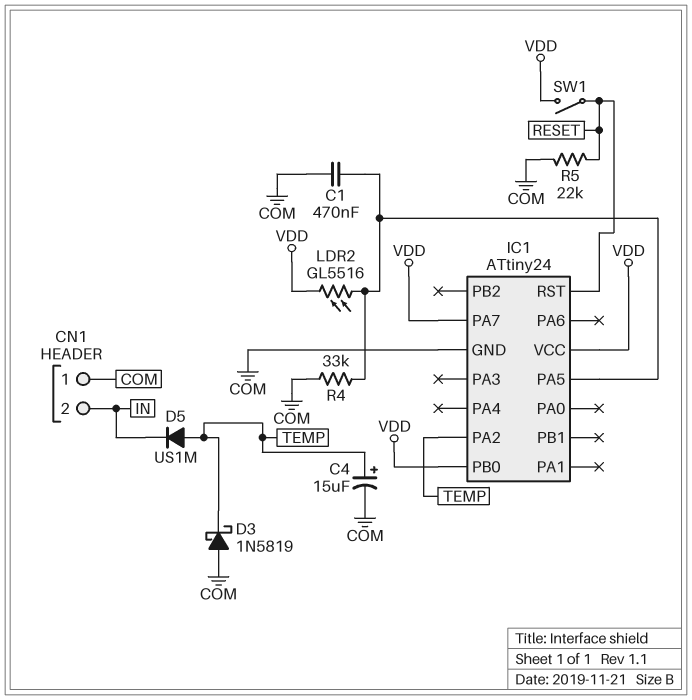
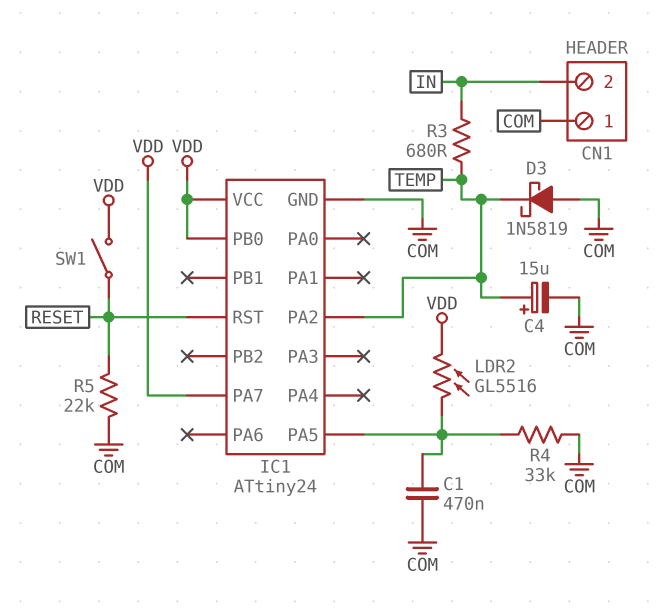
D5: diode US1M (A TEMP, K IN) -> none
R3: none -> 680 (IN, TEMP)

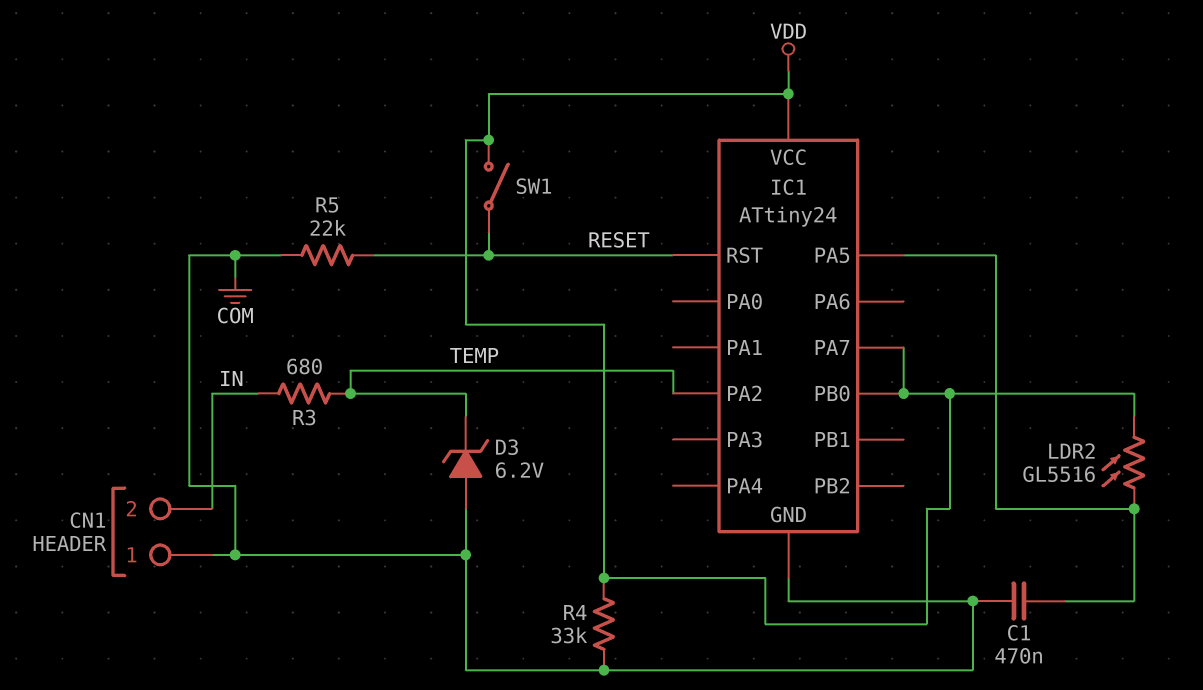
C4: 15uF (plus TEMP, minus COM) -> none
D3: schottky 1N5819 (A COM, K TEMP) -> zener 6.2V (A COM, K TEMP)
R4: 33k (COM, IC1/PA5) -> 33k (COM, VDD)

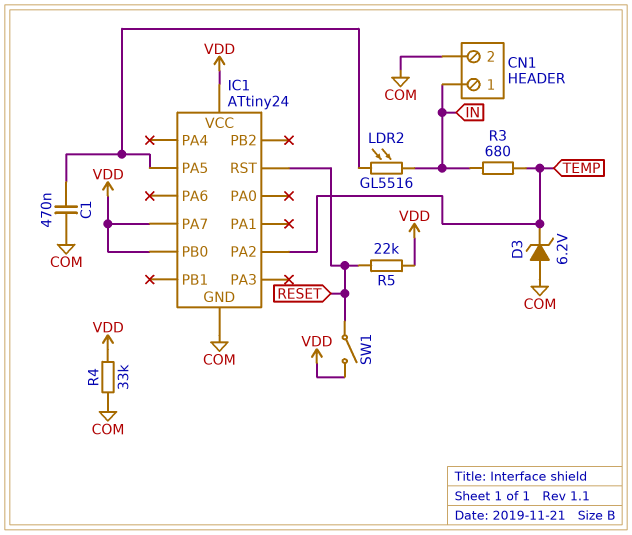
CN1 pin 1: COM -> IN
CN1 pin 2: IN -> COM
LDR2: GL5516 (IC1/PA5, VDD) -> GL5516 (IC1/PA5, IN)
R5: 22k (COM, RESET) -> 22k (RESET, VDD)

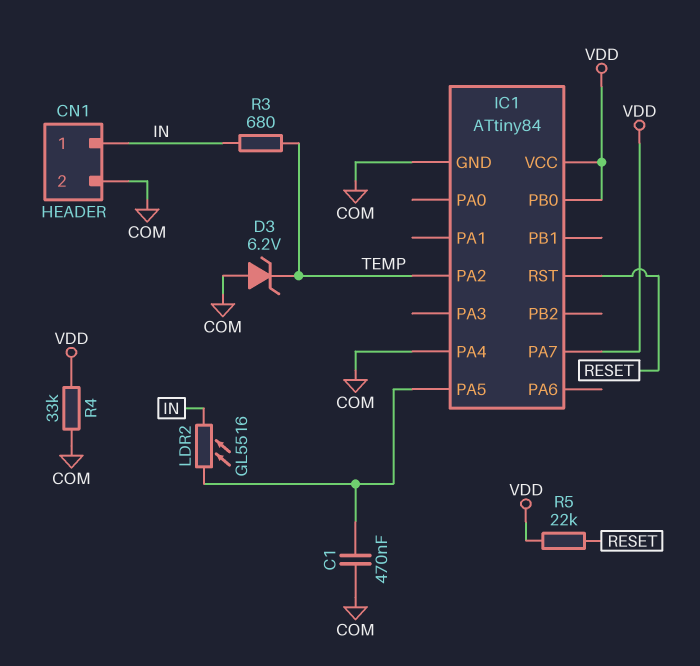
IC1: ATtiny24 -> ATtiny84
IC1 pin PA4: none -> COM
SW1: switch (RESET, VDD) -> none

